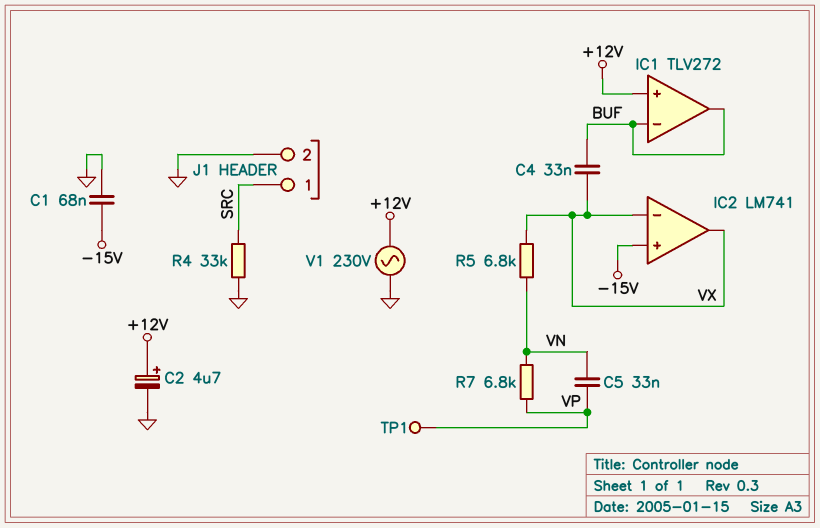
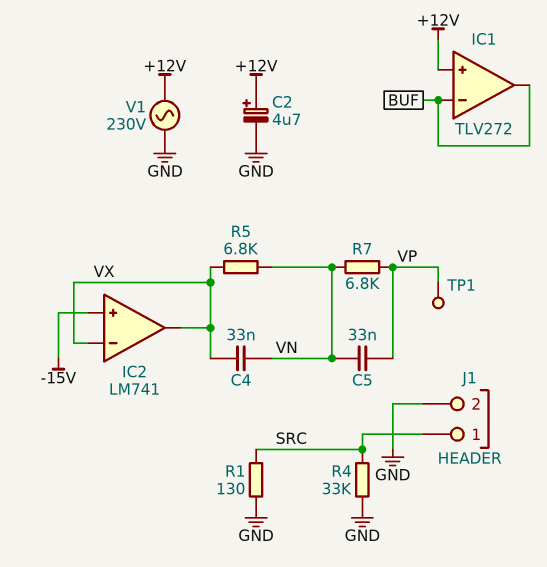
C1: 68nF (-15V, GND) -> none
C4: 33nF (BUF, VX) -> 33nF (VN, VX)
R1: none -> 130 (GND, SRC)

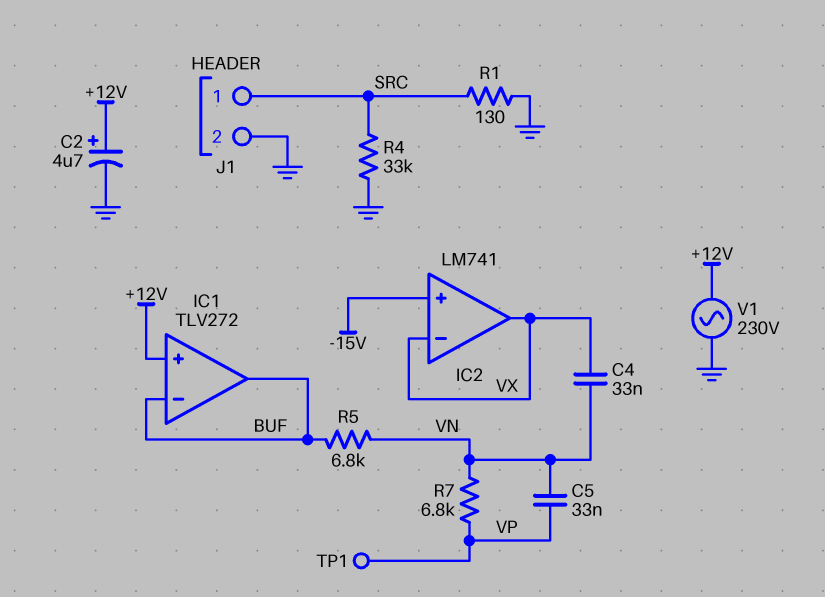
R5: 6.8k (VN, VX) -> 6.8k (BUF, VN)

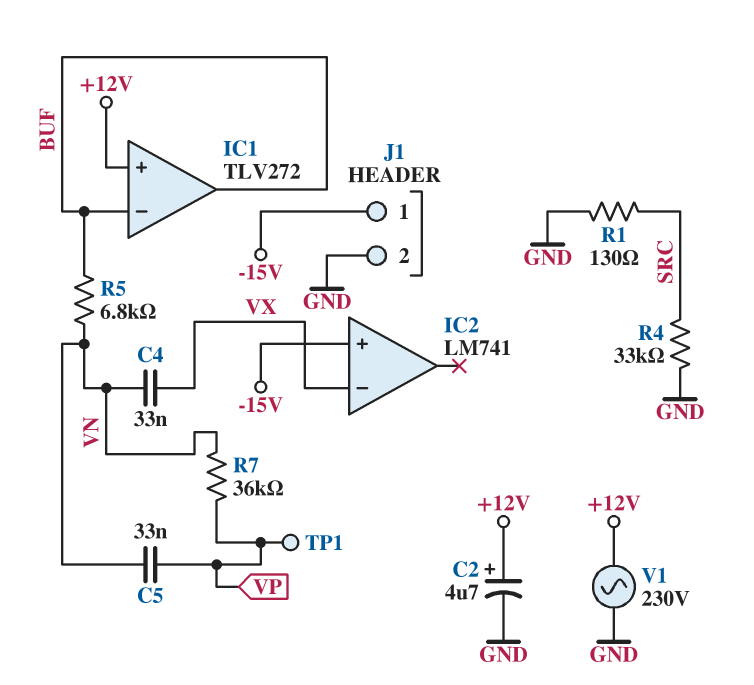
IC2 pin out: VX -> none
J1 pin 1: SRC -> -15V
R7: 6.8k (VN, VP) -> 36k (VN, VP)

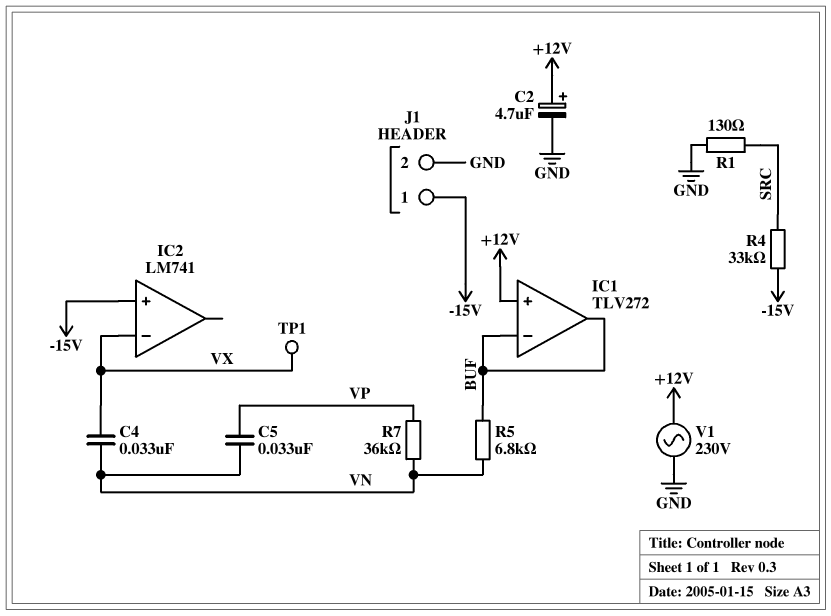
R4: 33k (GND, SRC) -> 33k (-15V, SRC)
TP1: test point (VP) -> test point (VX)

